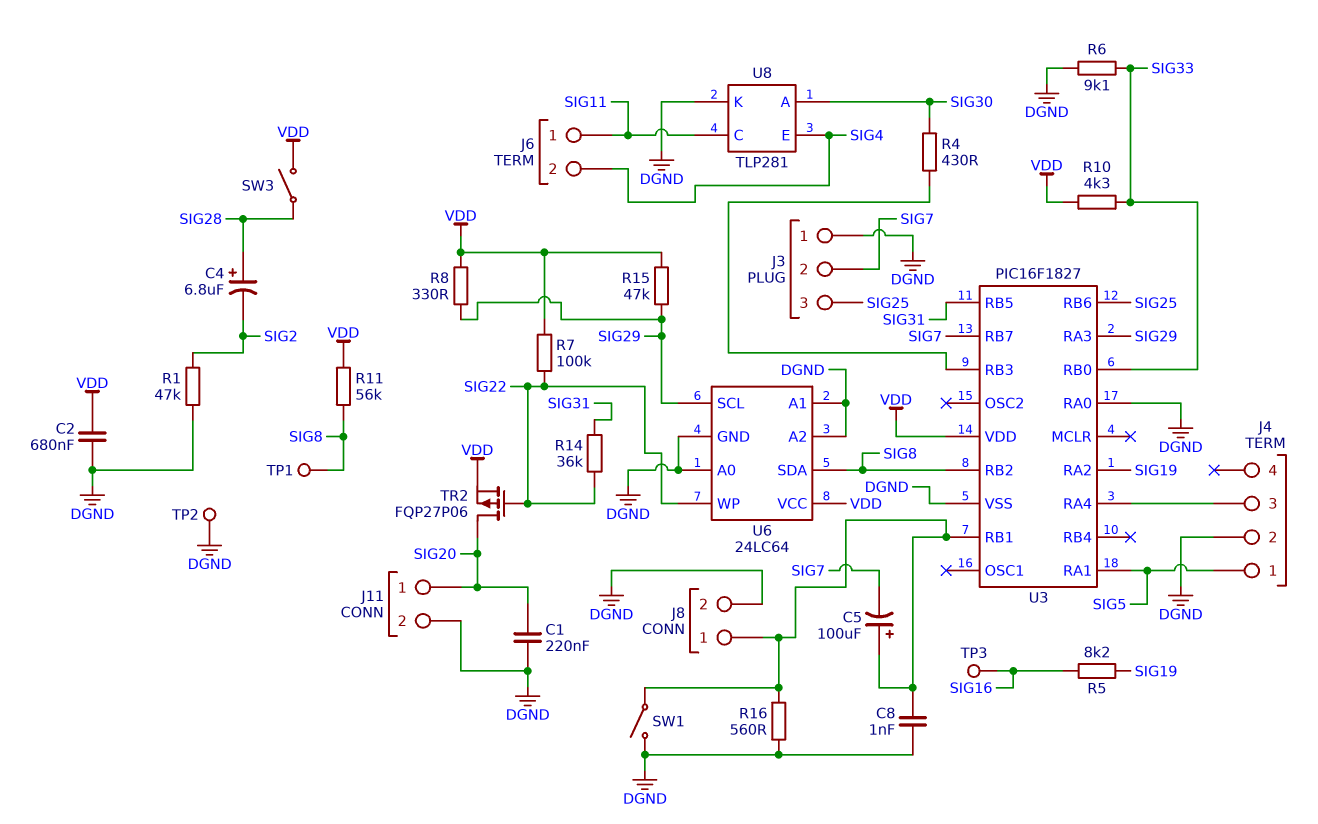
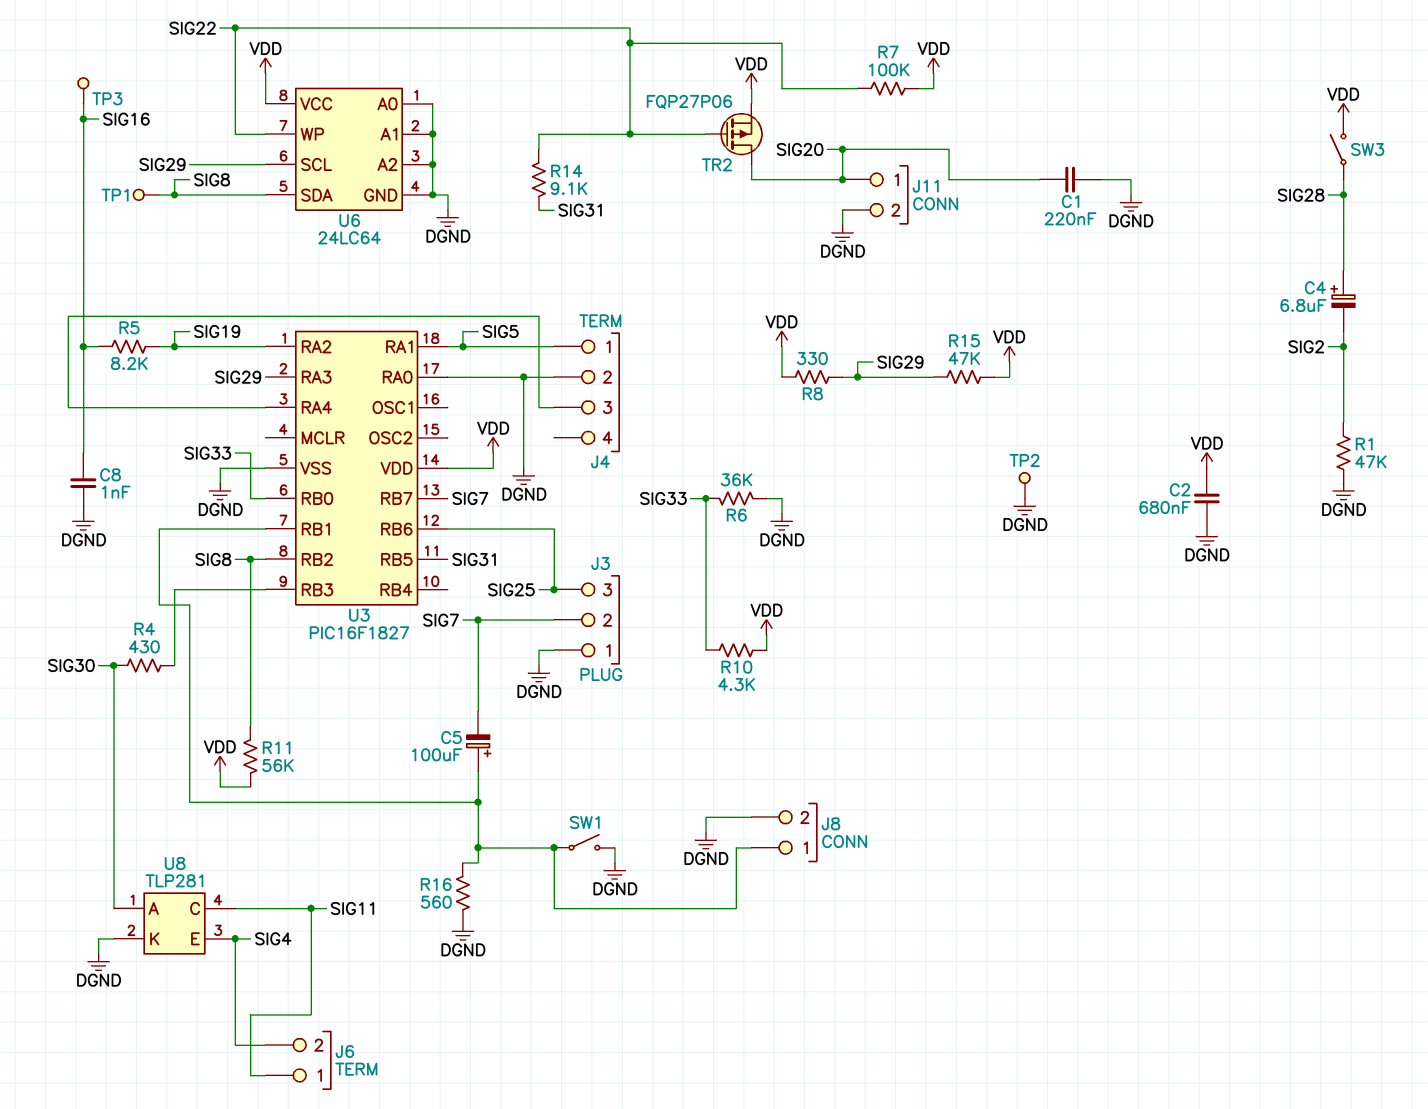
C8: 1nF (DGND, J8/1) -> 1nF (DGND, SIG16)
R6: 9.1k (DGND, SIG33) -> 36k (DGND, SIG33)
R14: 36k (SIG22, SIG31) -> 9.1k (SIG22, SIG31)

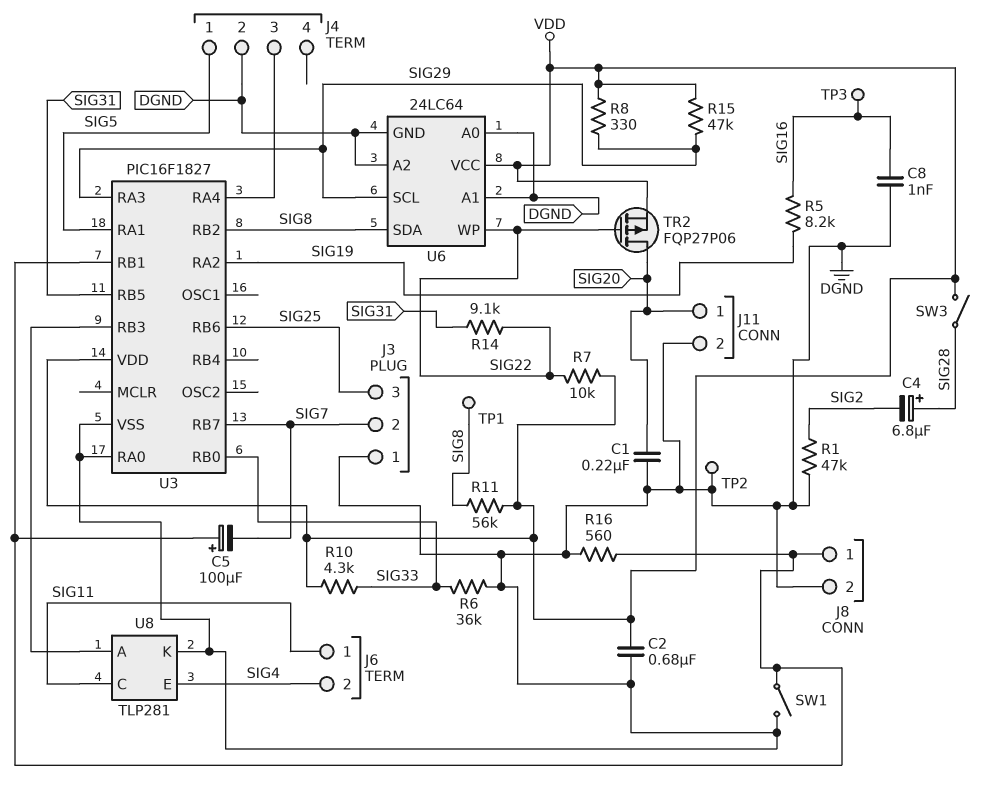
R4: 430 (SIG30, U3/RB3) -> none
R7: 100k (SIG22, VDD) -> 10k (SIG22, VDD)
U8 pin A: SIG30 -> U3/RB3

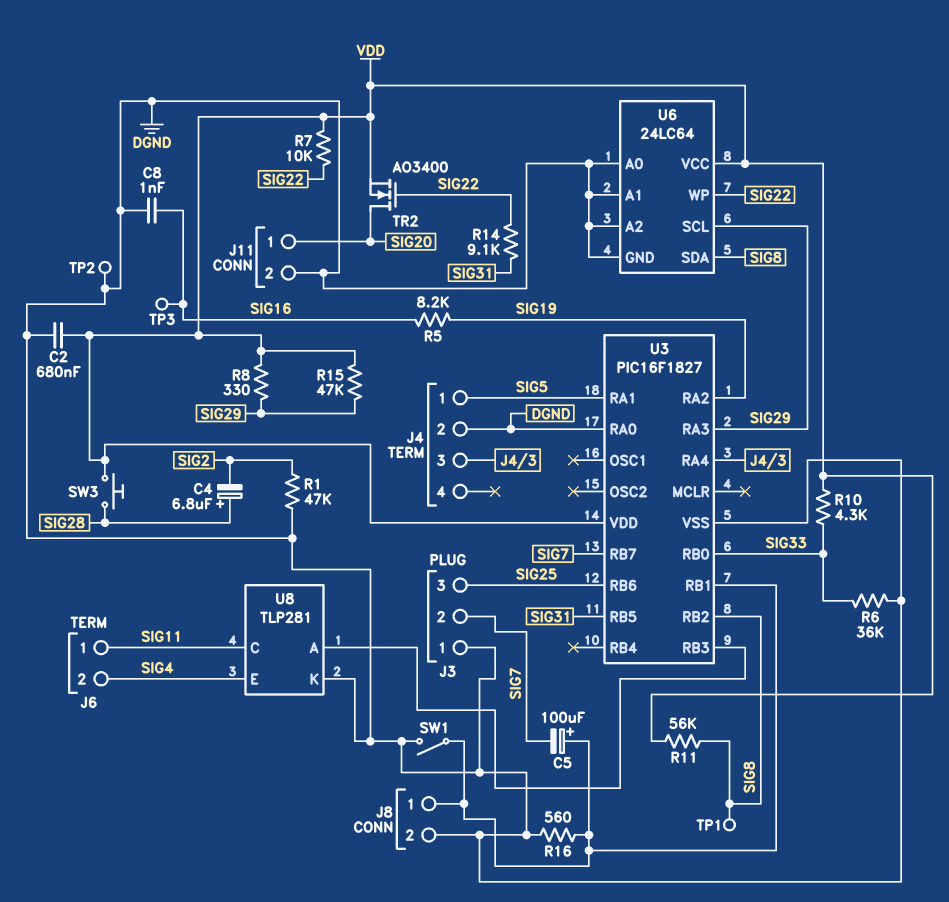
C1: 220nF (DGND, SIG20) -> none
SW3: switch (SIG28, VDD) -> button (SIG28, VDD)
TR2: PMOS FQP27P06 (G SIG22, D SIG20, S VDD) -> NMOS AO3400 (G SIG22, D SIG20, S VDD)

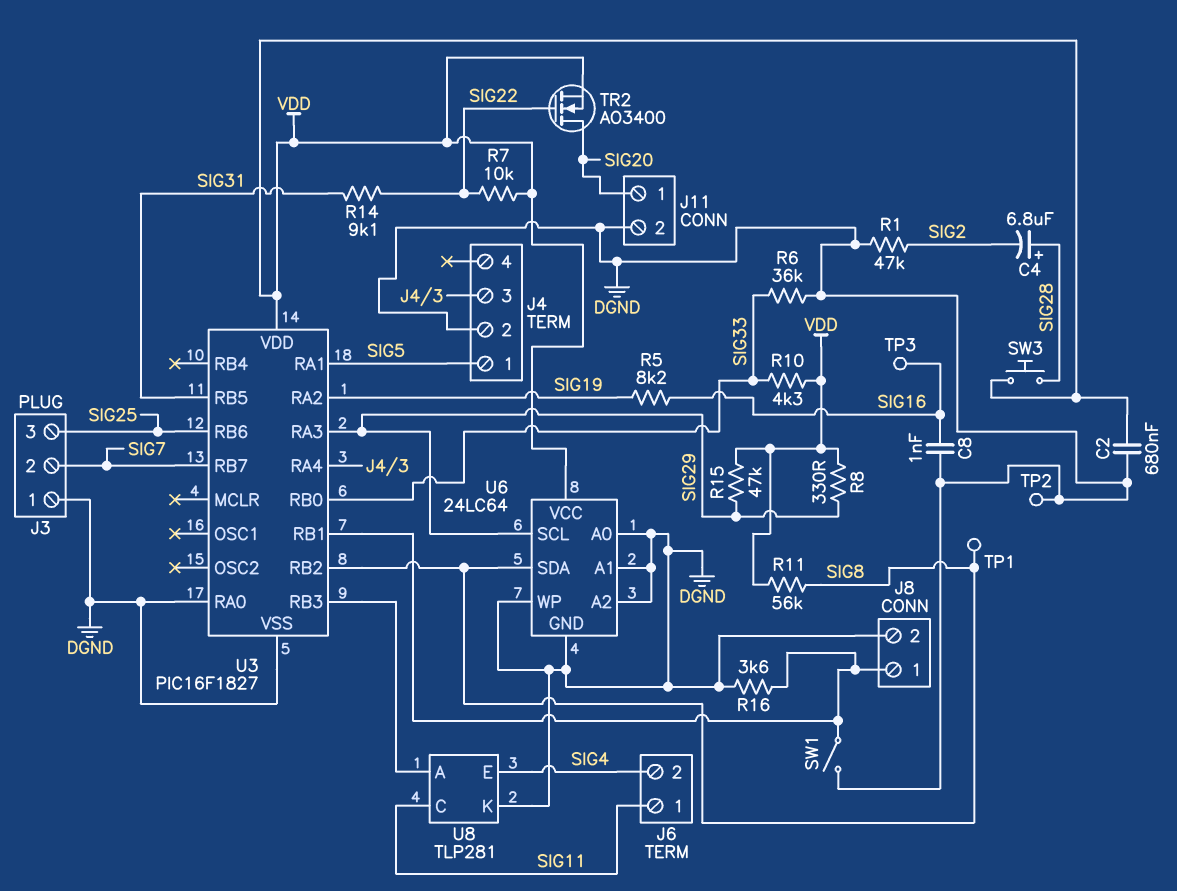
C5: 100uF (plus J8/1, minus SIG7) -> none
R16: 560 (DGND, J8/1) -> 3.6k (DGND, J8/1)
U6 pin WP: SIG22 -> DGND

